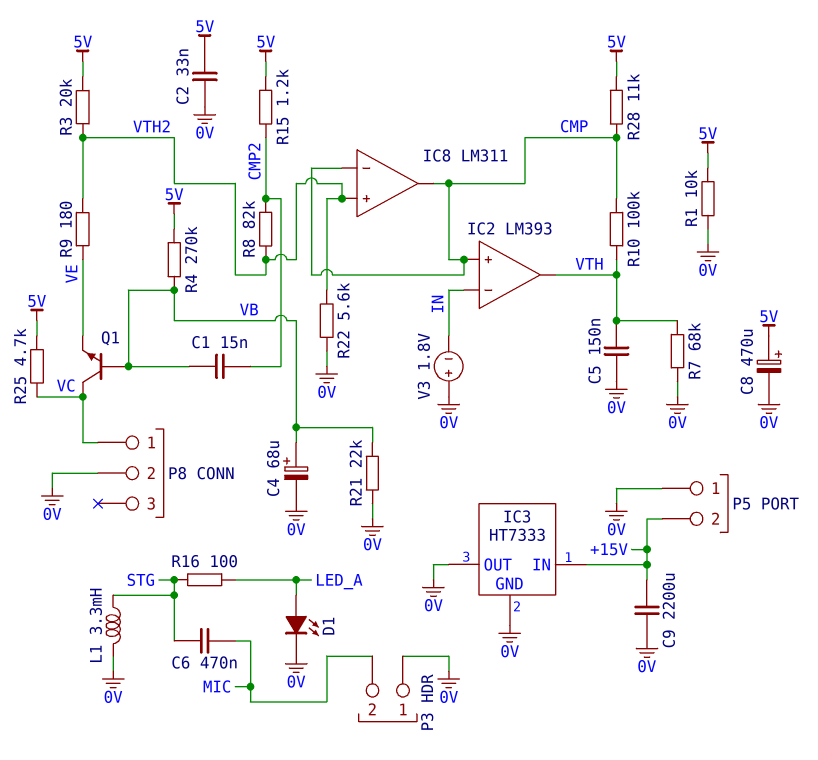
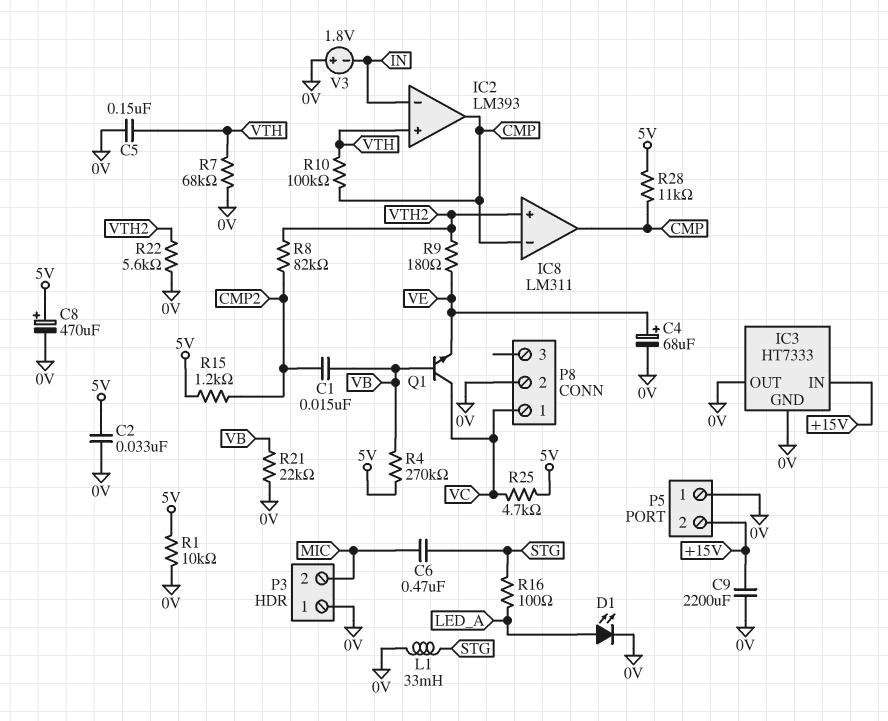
C4: 68uF (plus VB, minus 0V) -> 68uF (plus VE, minus 0V)
IC2 pin in+: CMP -> VTH
IC2 pin out: VTH -> CMP
L1: 3.3mH (0V, STG) -> 33mH (0V, STG)
R3: 20k (5V, VTH2) -> none

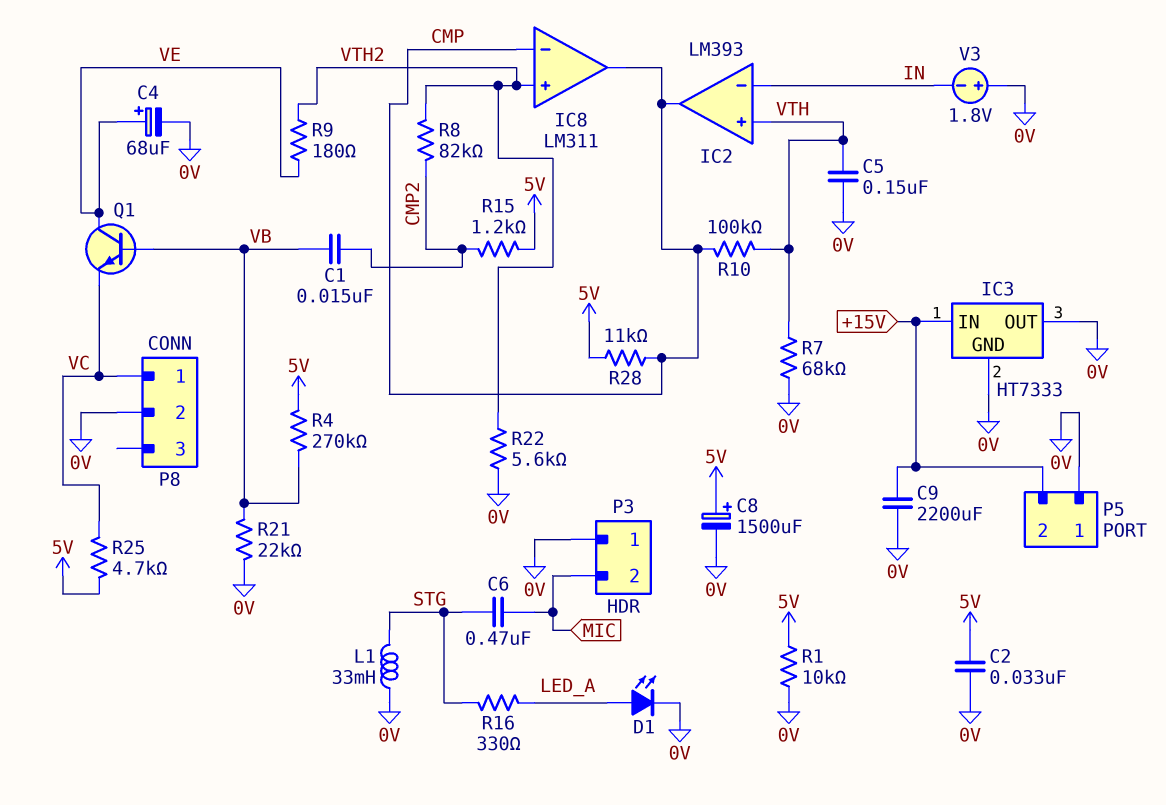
C8: 470uF (plus 5V, minus 0V) -> 1500uF (plus 5V, minus 0V)
Q1: NPN (B VB, C VC, E VE) -> NPN (B VB, C VE, E VC)
R16: 100 (LED_A, STG) -> 330 (LED_A, STG)

